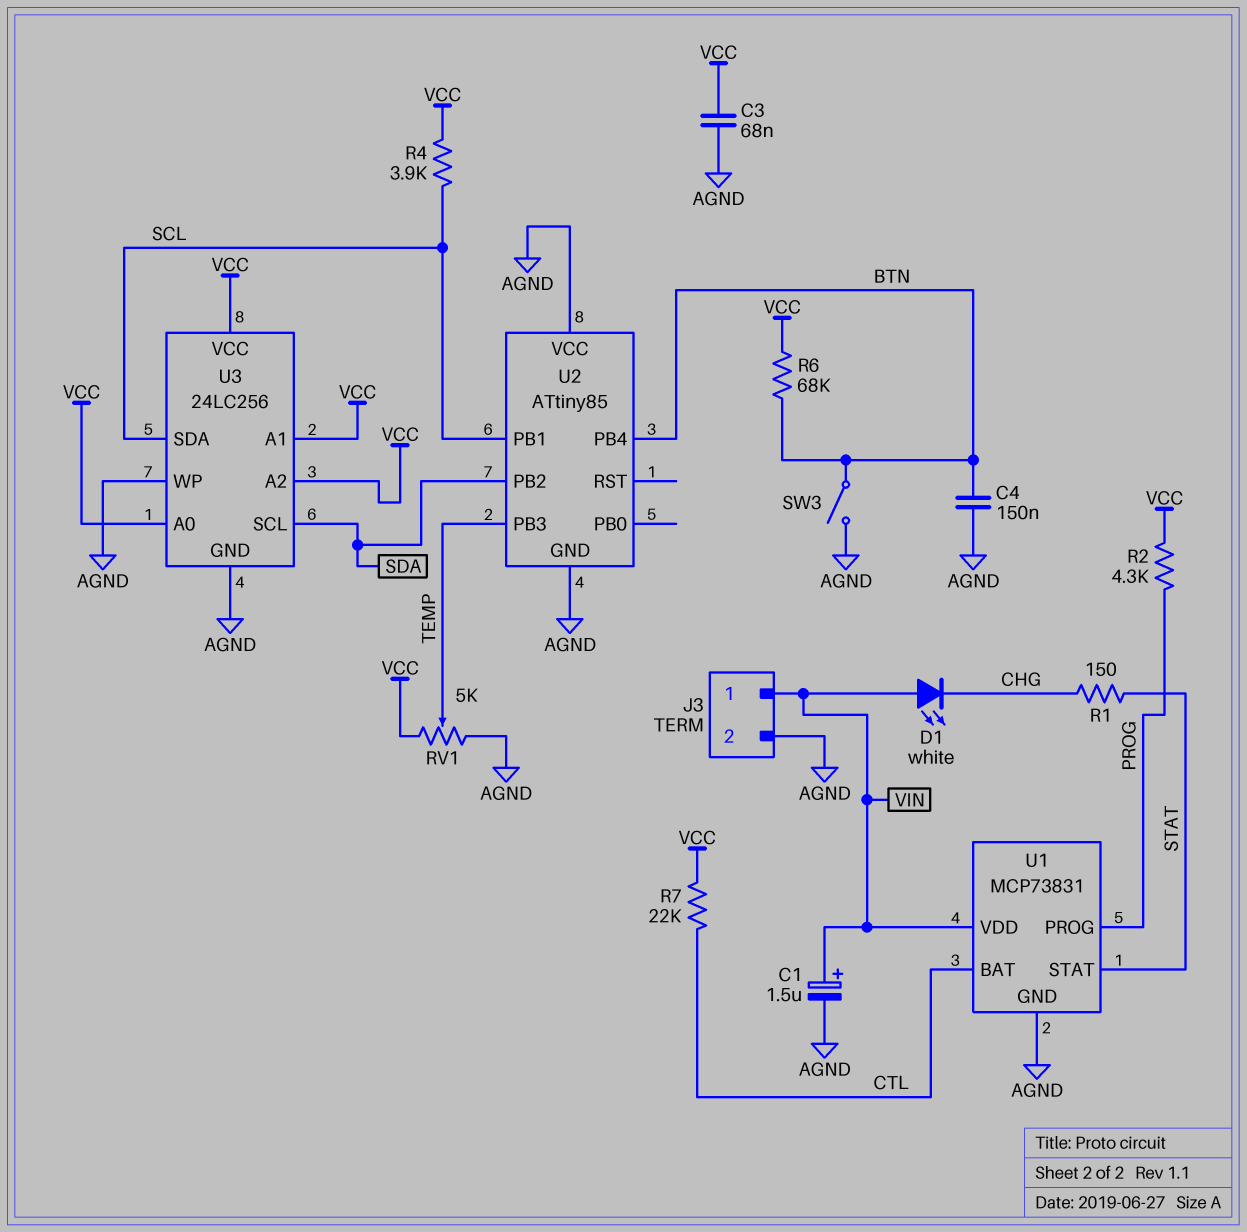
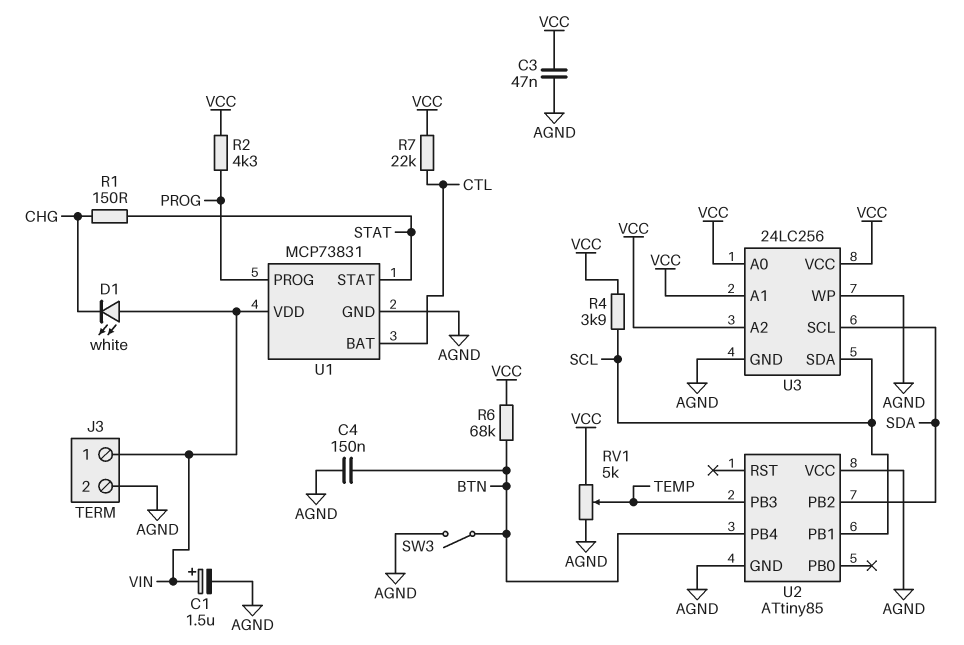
C3: 68nF (AGND, VCC) -> 47nF (AGND, VCC)

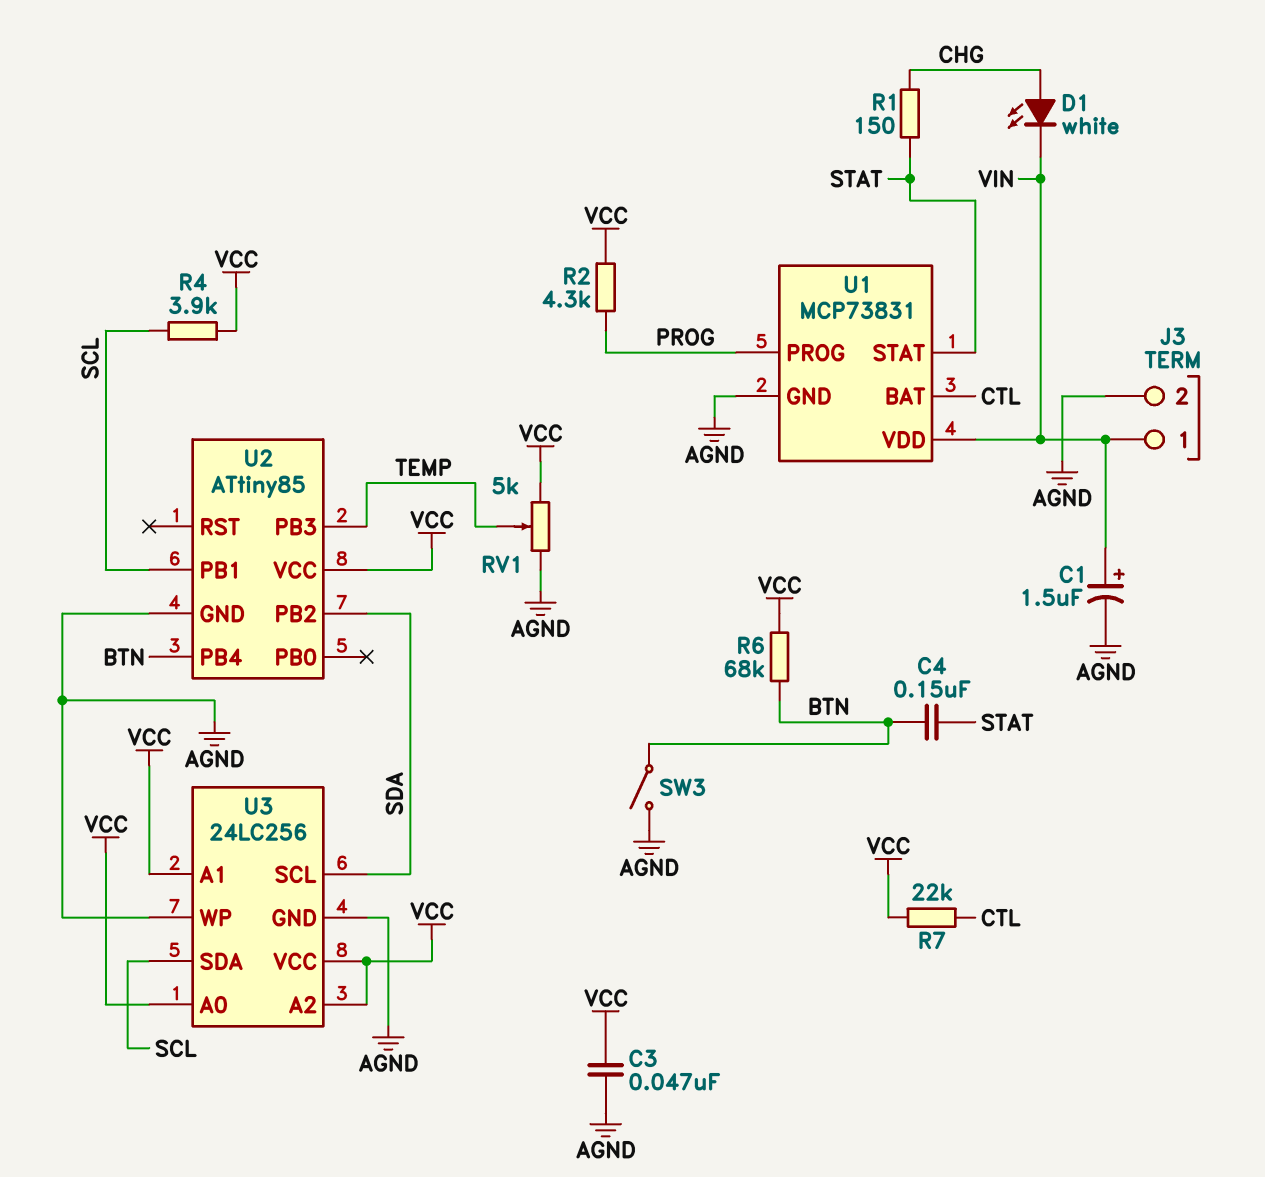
C4: 150nF (AGND, BTN) -> 150nF (BTN, STAT)
D1: LED white (A VIN, K CHG) -> LED white (A CHG, K VIN)
U2 pin VCC: AGND -> VCC

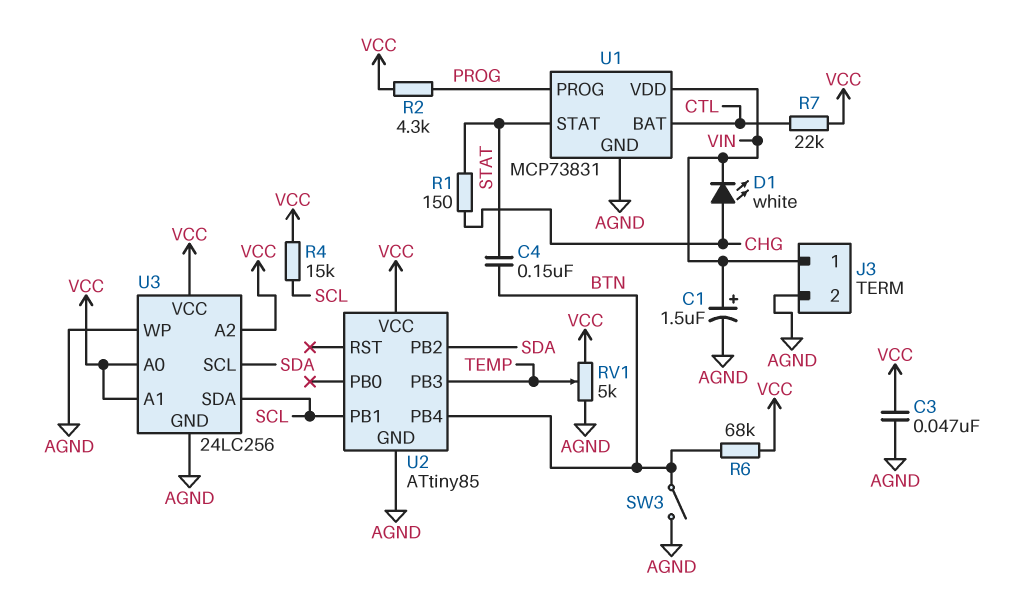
R4: 3.9k (SCL, VCC) -> 15k (SCL, VCC)

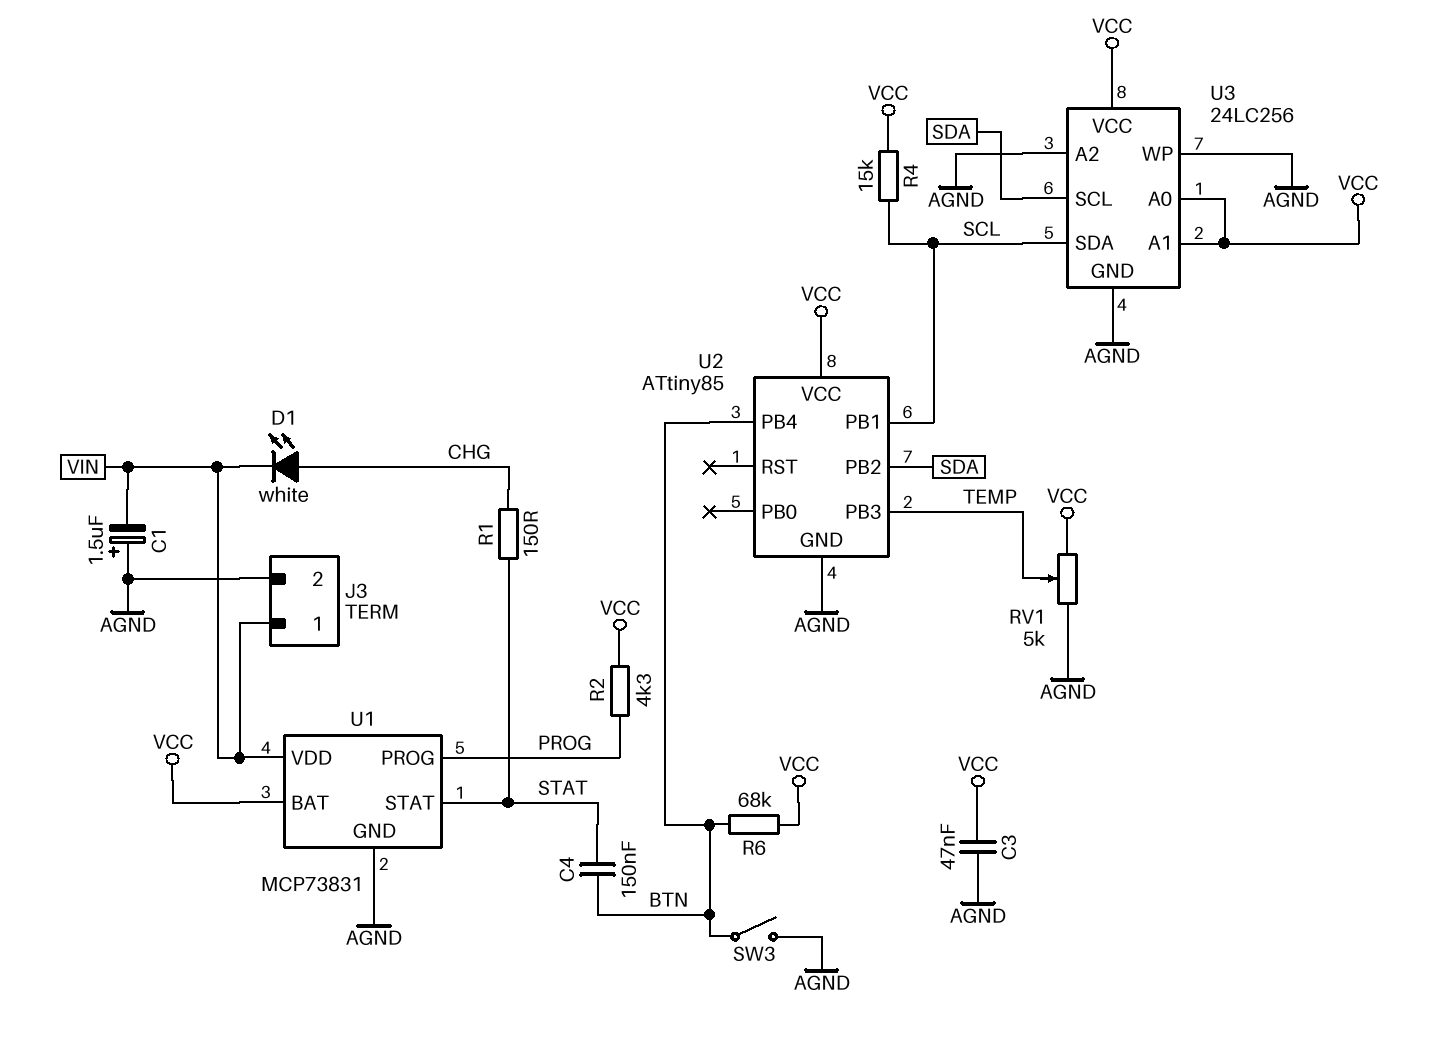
C1: 1.5uF (plus VIN, minus AGND) -> 1.5uF (plus AGND, minus VIN)
R7: 22k (CTL, VCC) -> none
U1 pin BAT: CTL -> VCC
U3 pin A2: VCC -> AGND

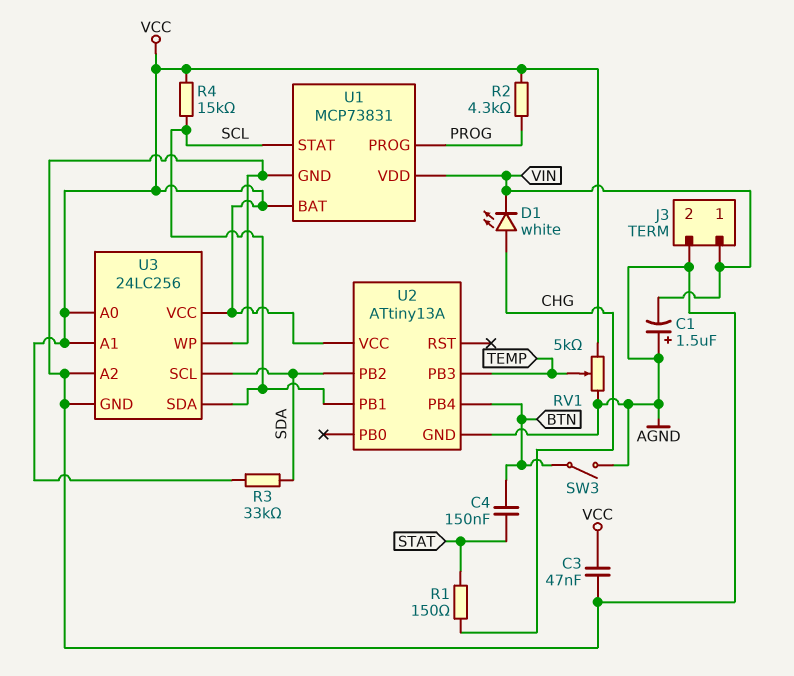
R3: none -> 33k (SDA, VCC)
R6: 68k (BTN, VCC) -> none
U1 pin STAT: STAT -> SCL
U2: ATtiny85 -> ATtiny13A

